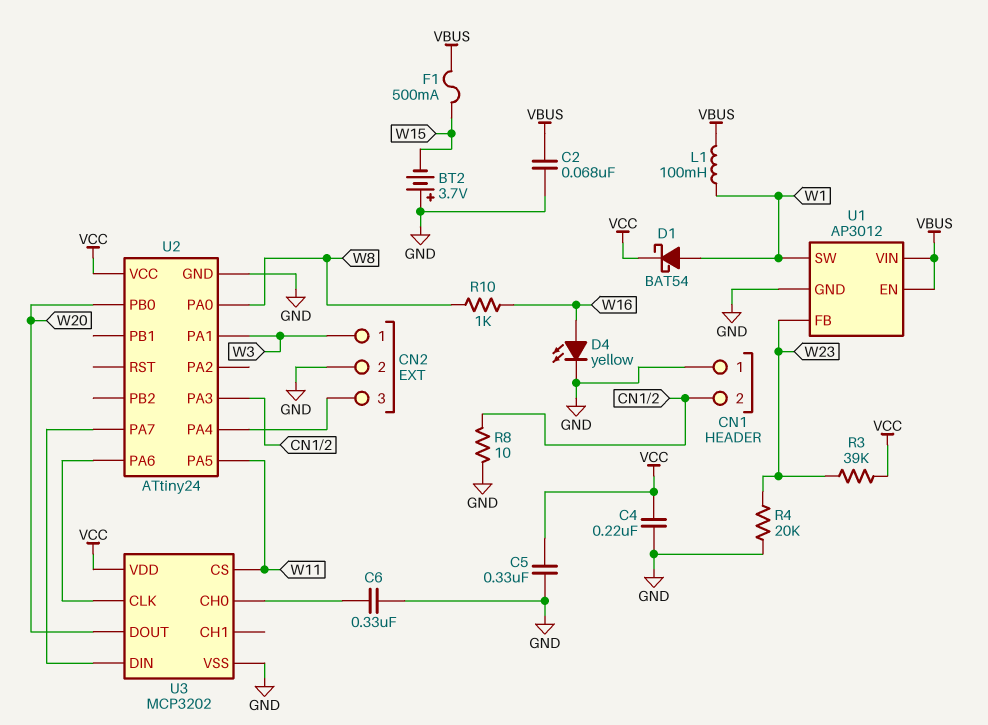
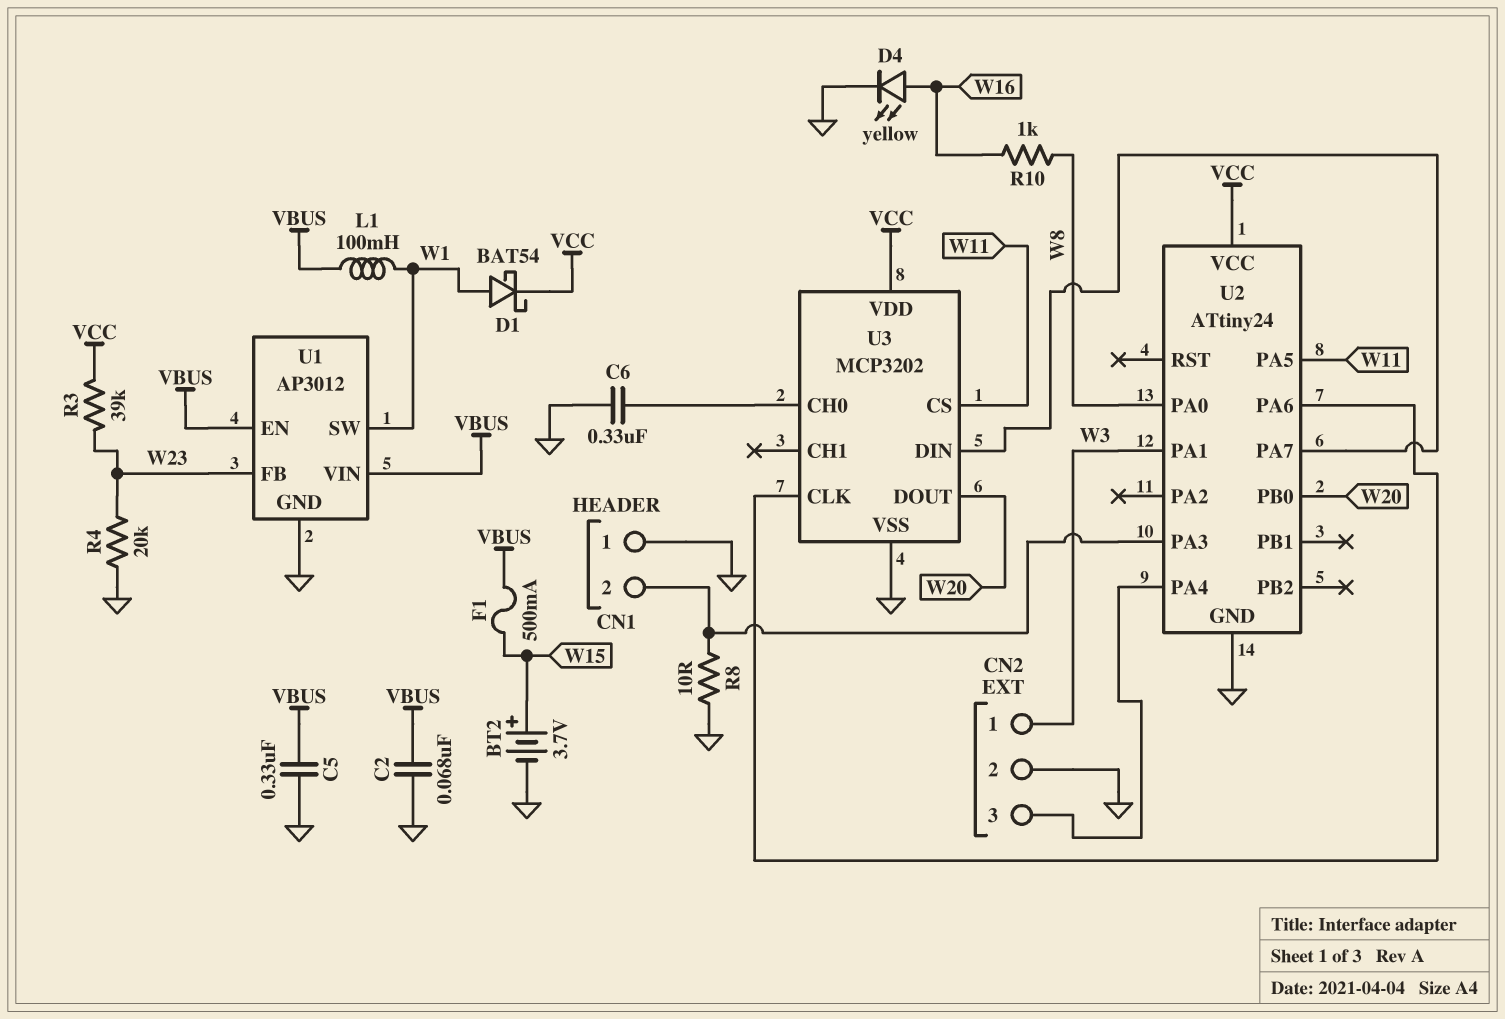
BT2: 3.7V (plus GND, minus W15) -> 3.7V (plus W15, minus GND)
C4: 220nF (GND, VCC) -> none
C5: 330nF (GND, VCC) -> 330nF (GND, VBUS)

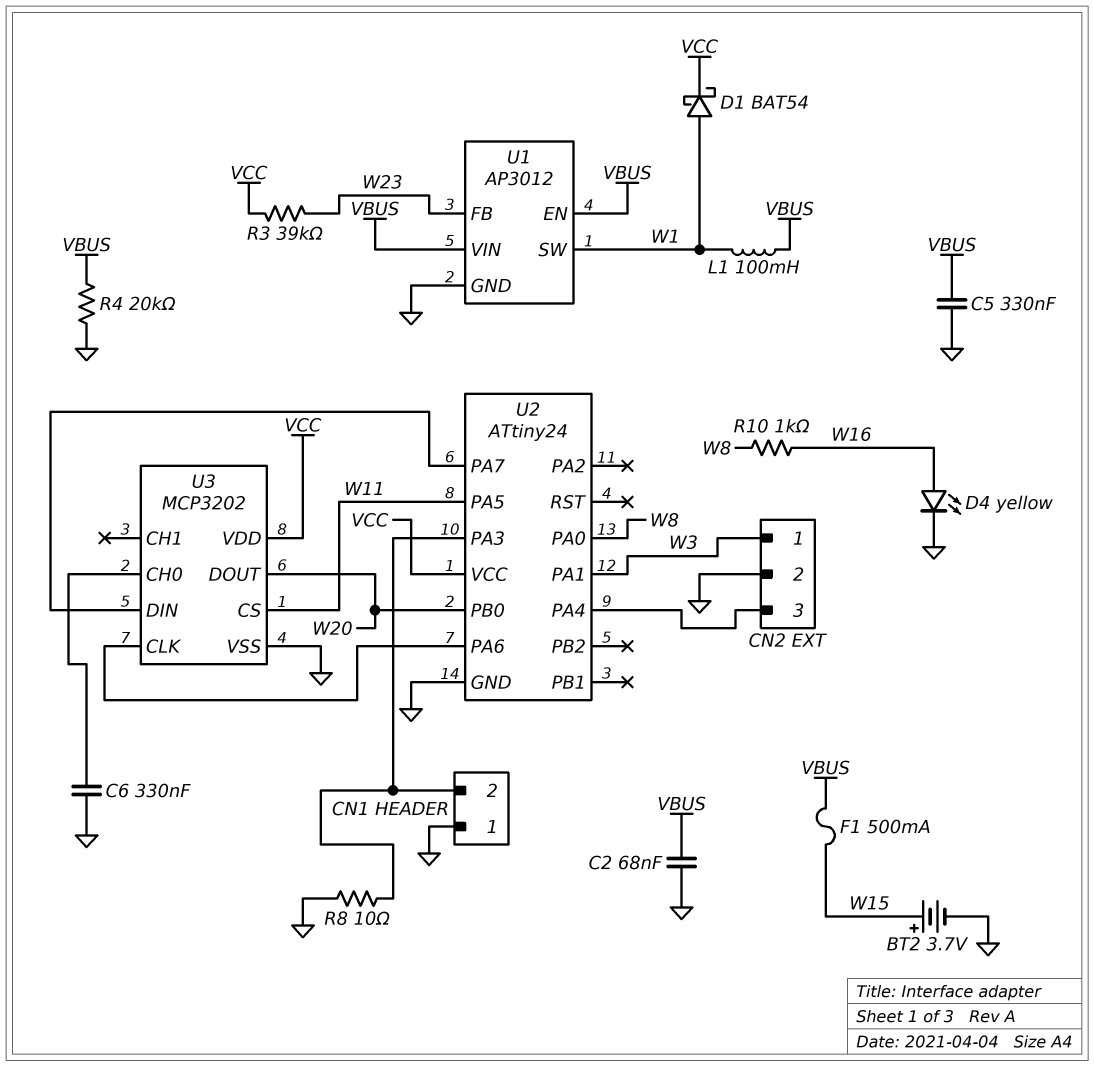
R4: 20k (GND, W23) -> 20k (GND, VBUS)

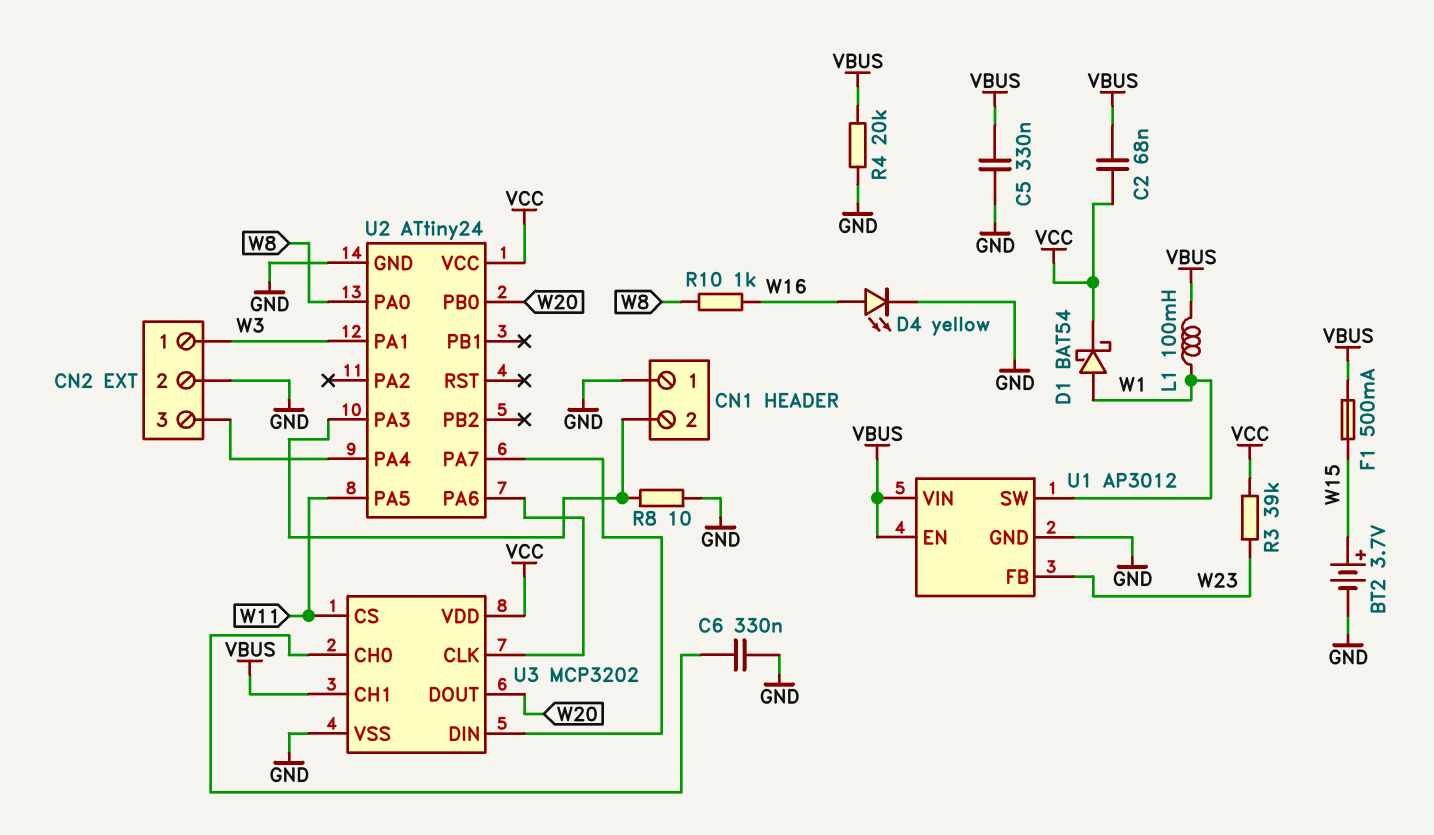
C2: 68nF (GND, VBUS) -> 68nF (VBUS, VCC)
U3 pin CH1: none -> VBUS

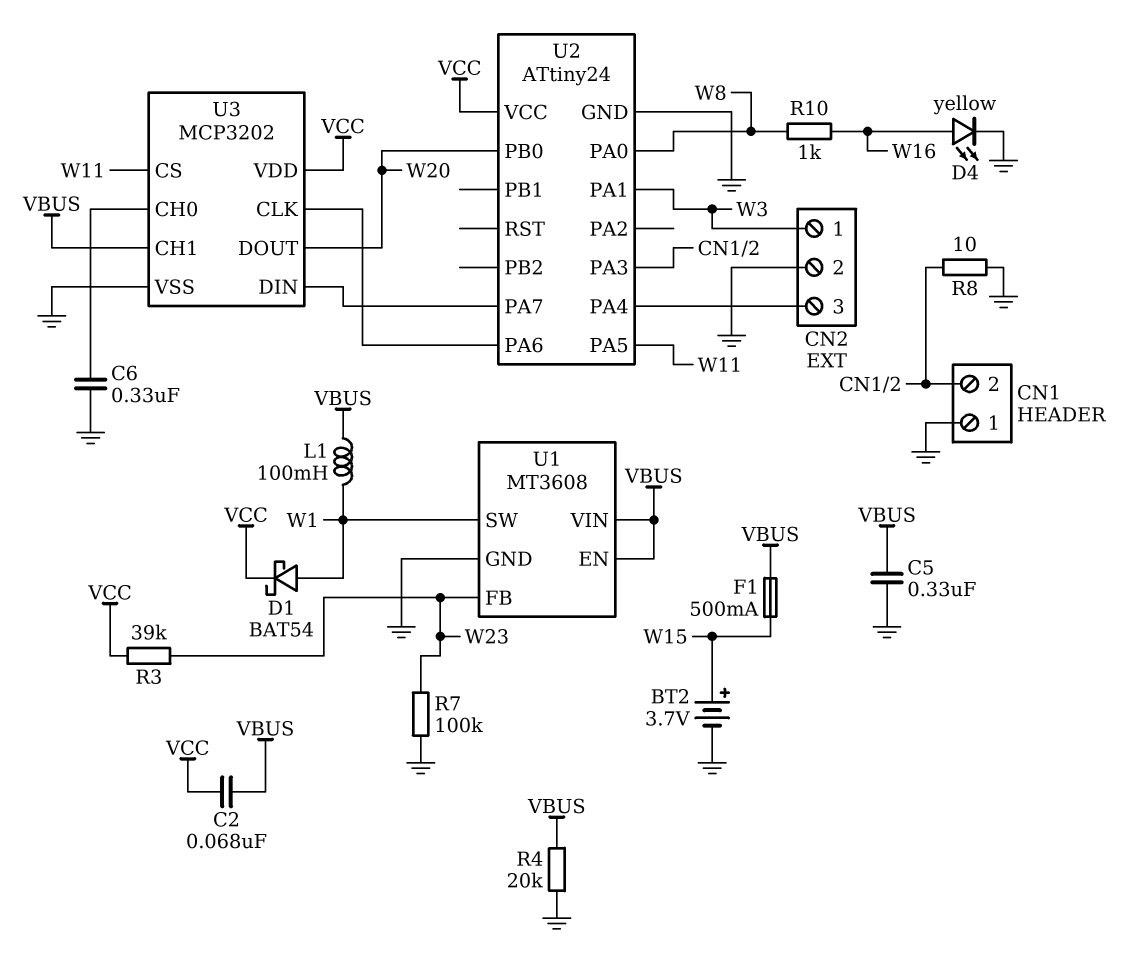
R7: none -> 100k (GND, W23)
U1: AP3012 -> MT3608

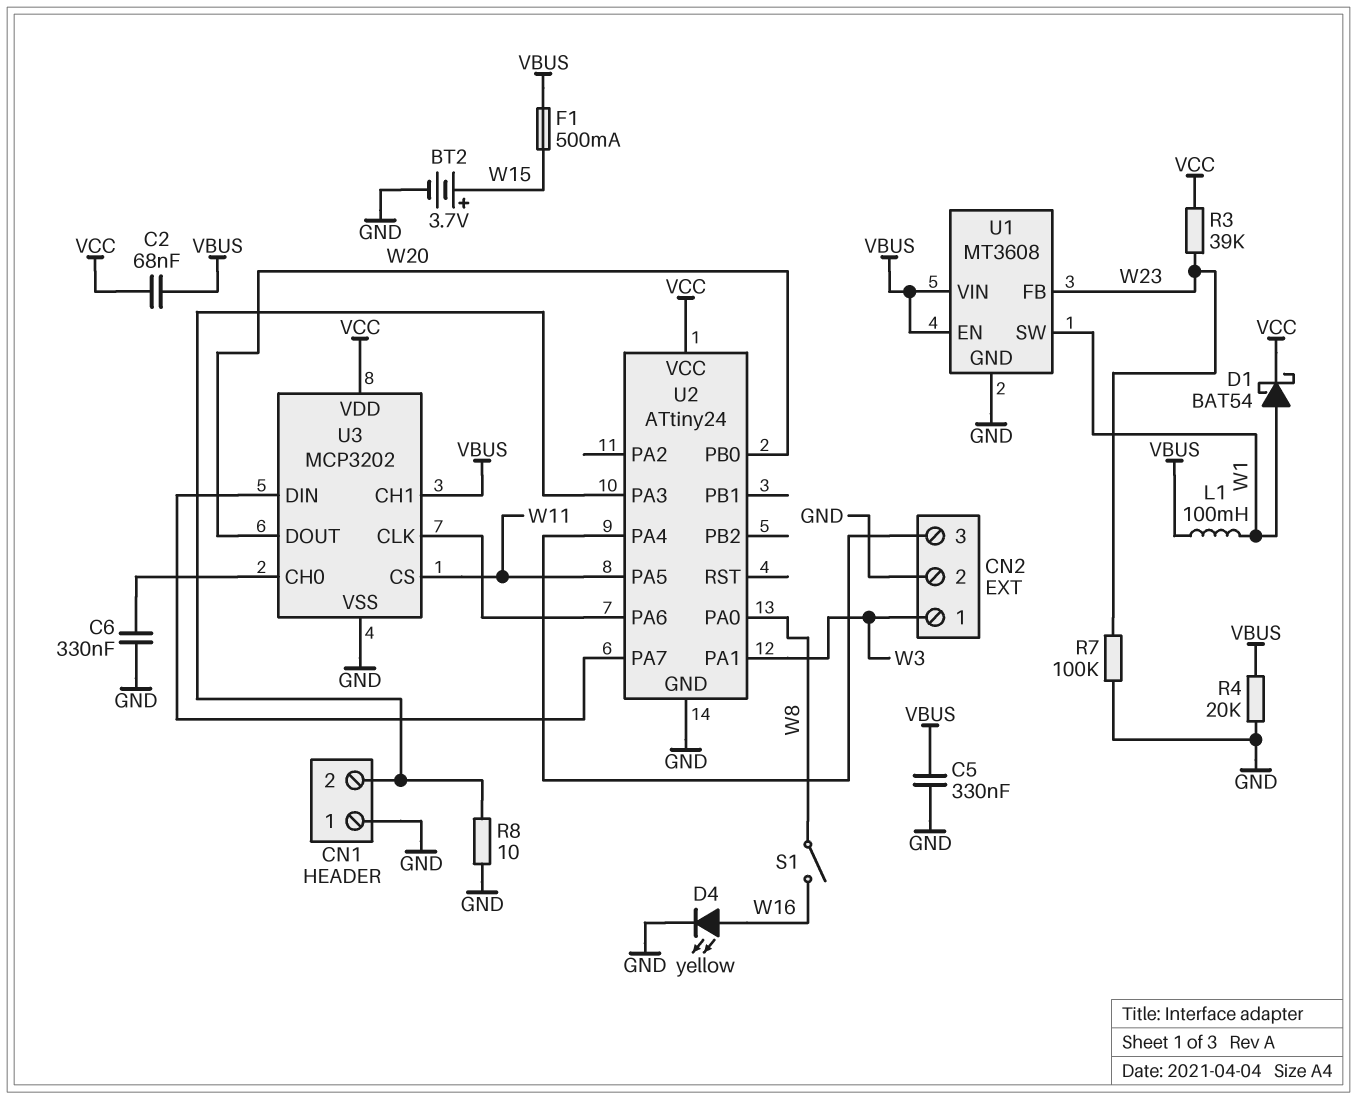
R10: 1k (W8, W16) -> none
S1: none -> switch (W8, W16)

